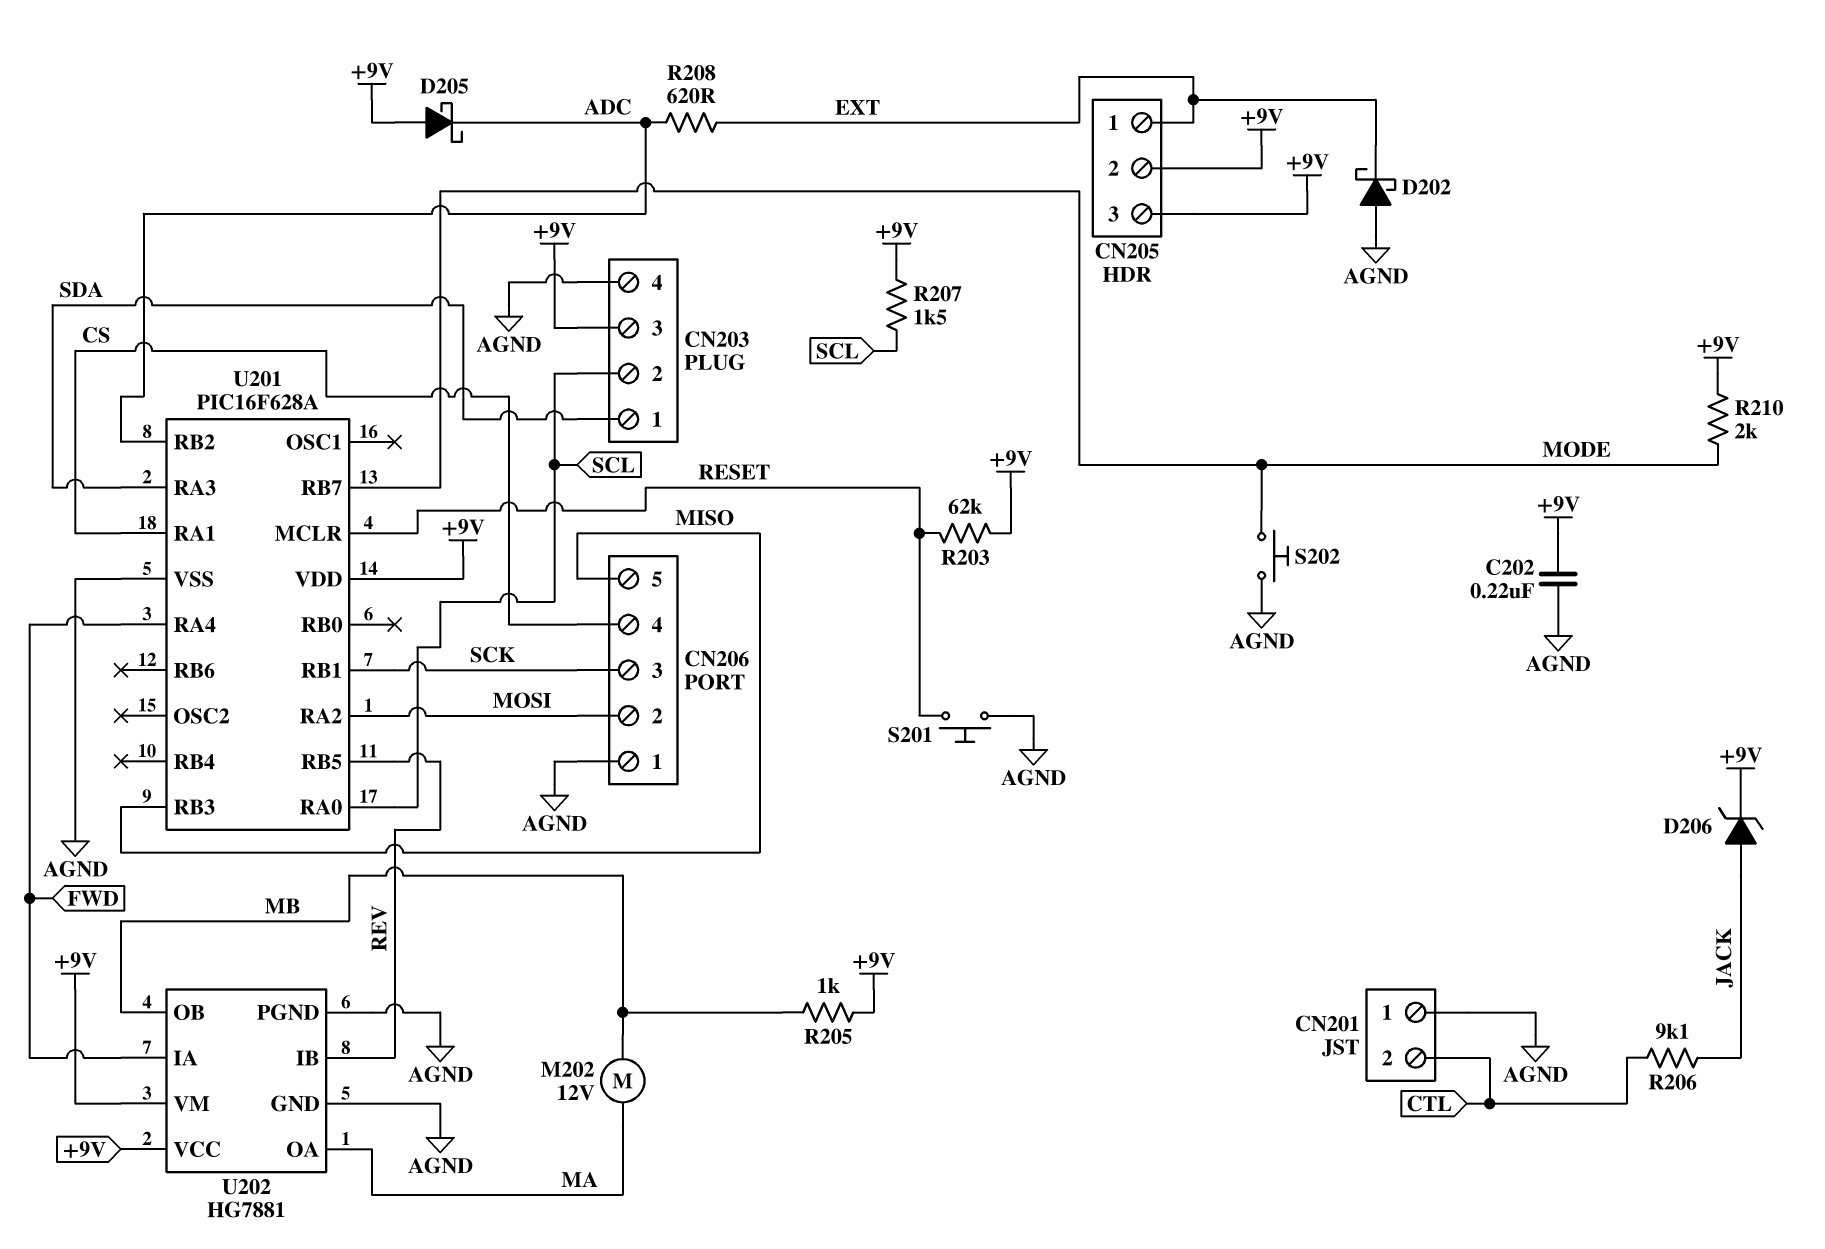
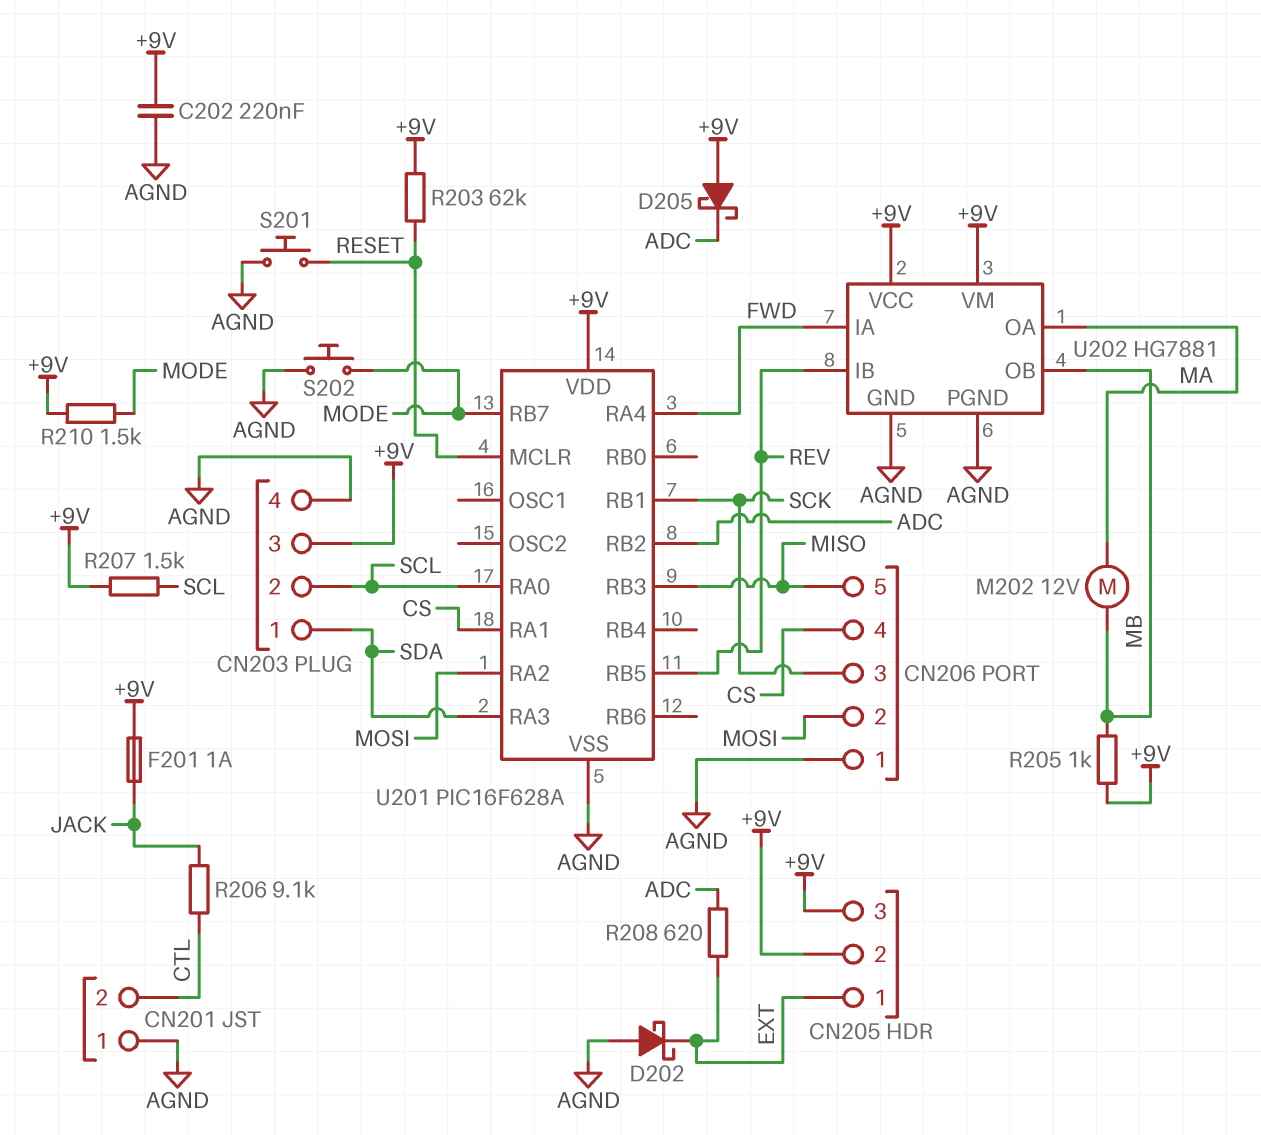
D206: zener (A JACK, K +9V) -> none
F201: none -> 1A (+9V, JACK)
R210: 2k (+9V, MODE) -> 1.5k (+9V, MODE)

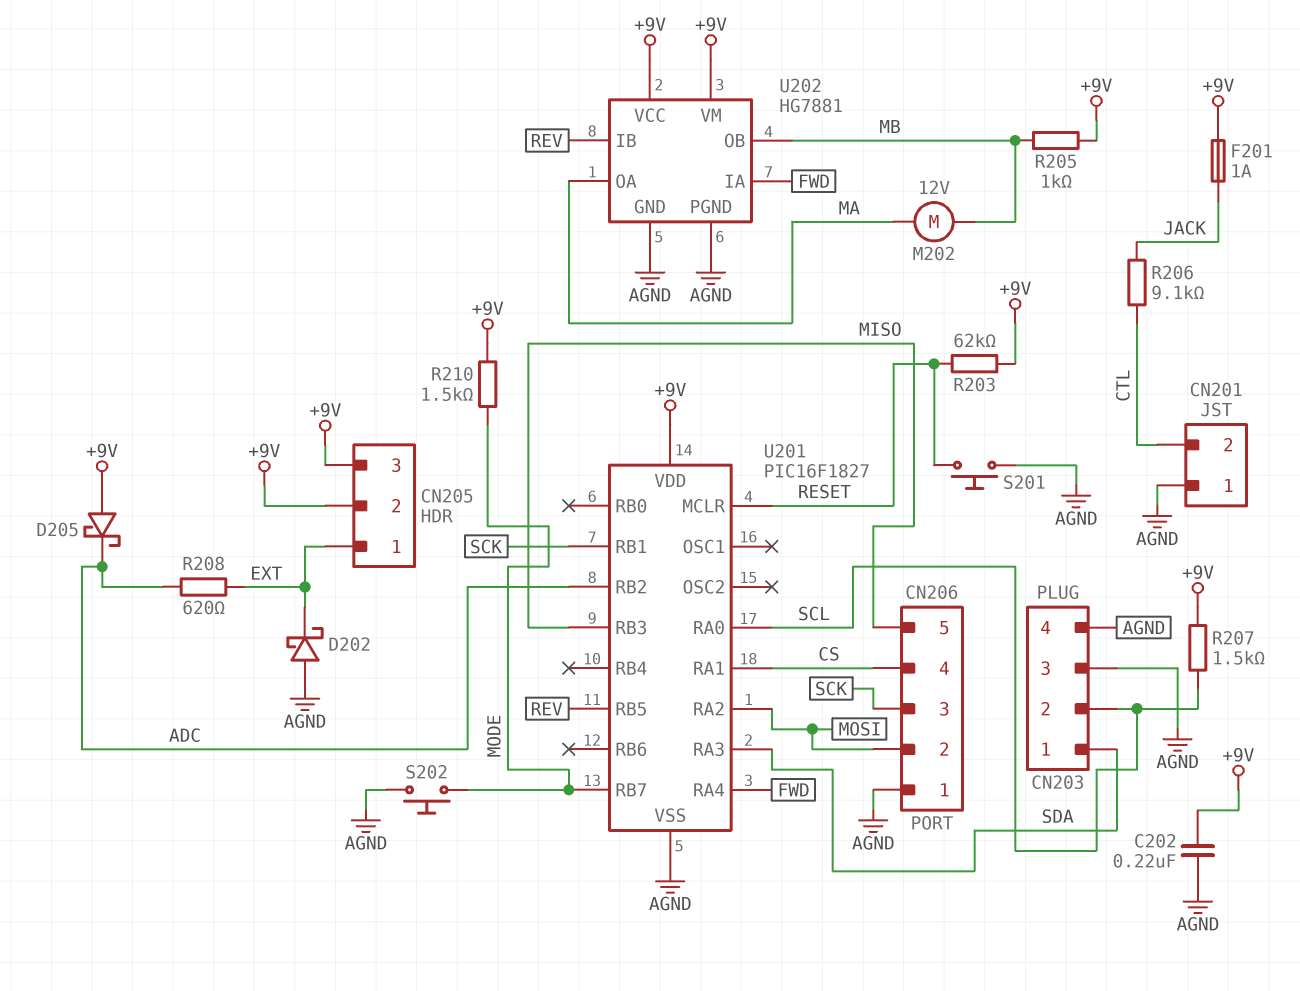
CN203 pin 3: +9V -> AGND
U201: PIC16F628A -> PIC16F1827

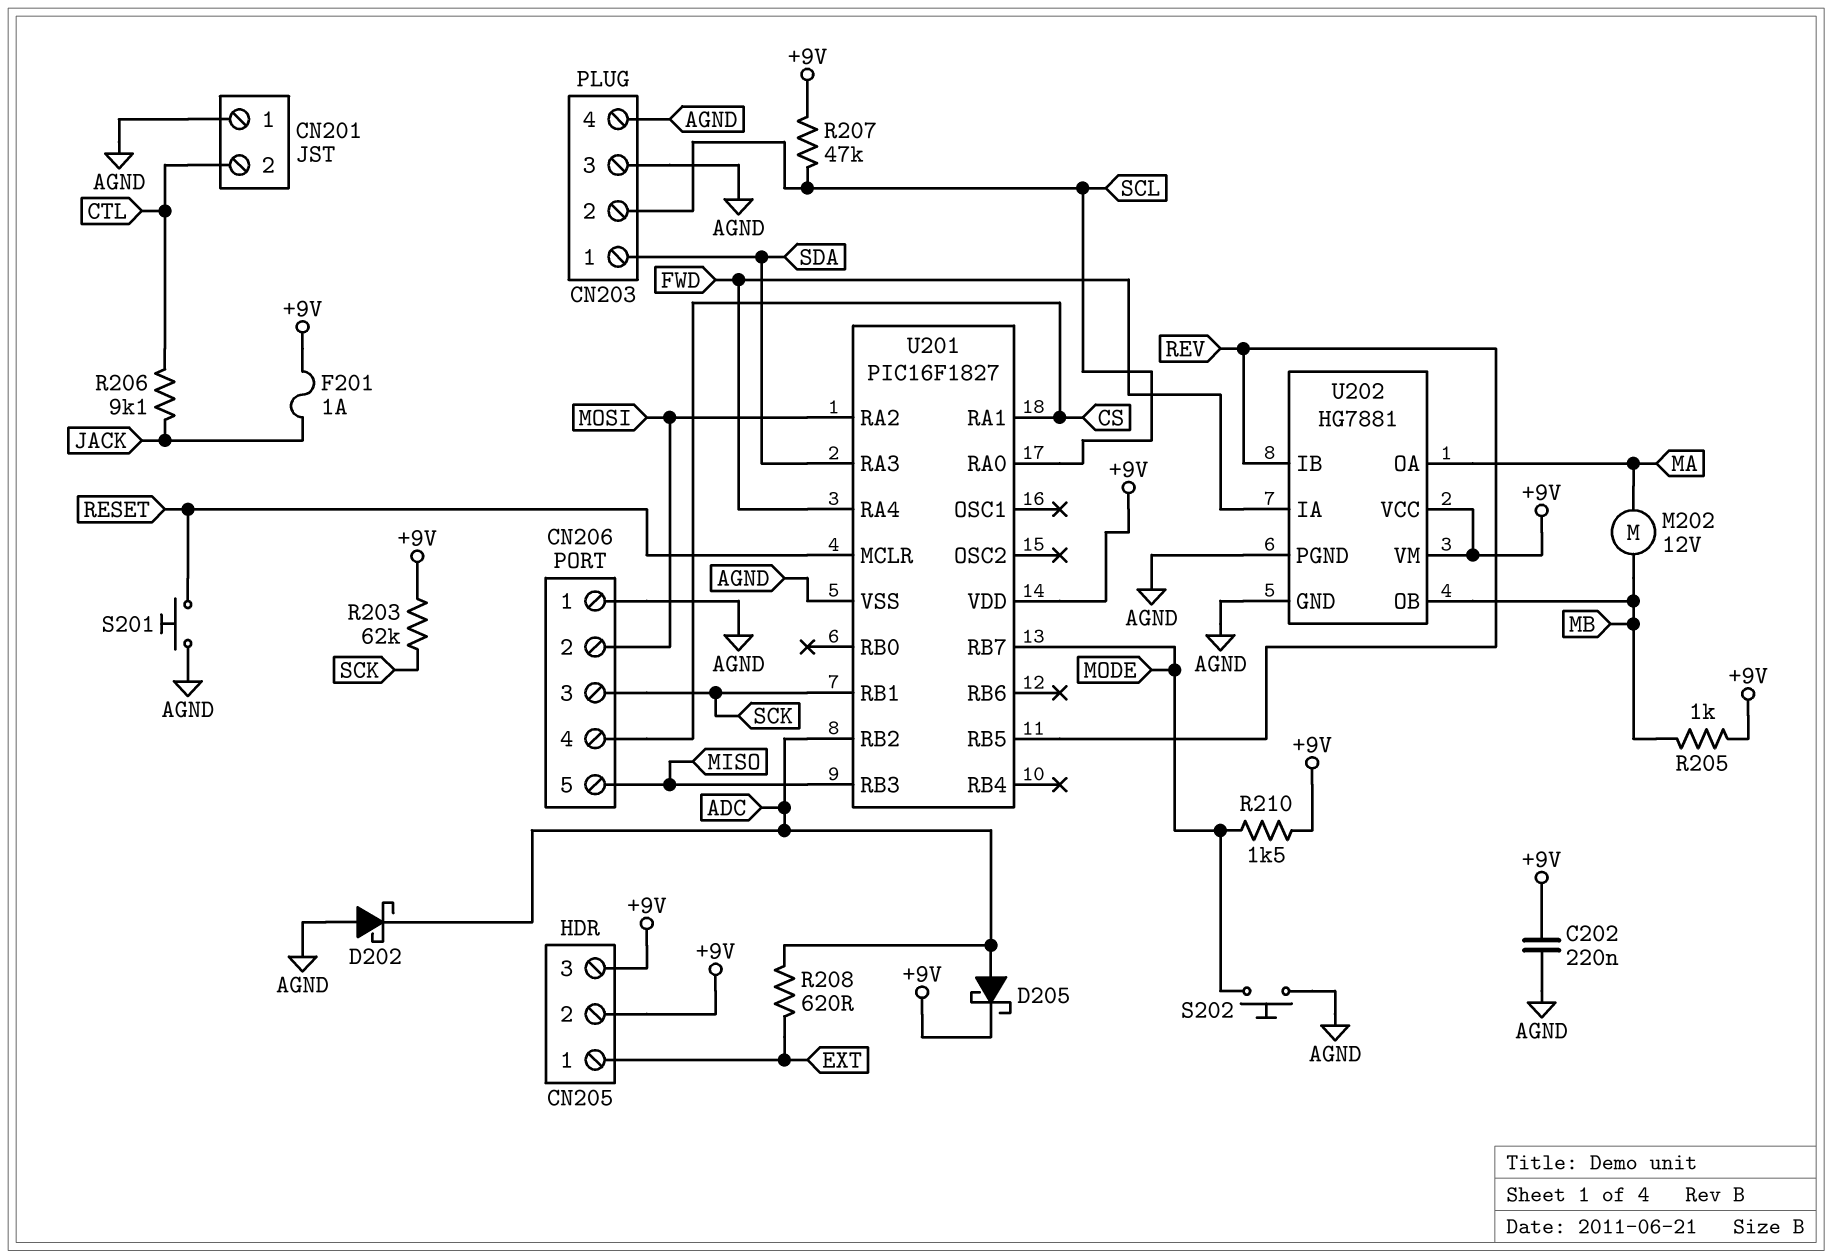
D202: schottky (A AGND, K EXT) -> schottky (A AGND, K ADC)
D205: schottky (A +9V, K ADC) -> schottky (A ADC, K +9V)
R203: 62k (+9V, RESET) -> 62k (+9V, SCK)
R207: 1.5k (+9V, SCL) -> 47k (+9V, SCL)

